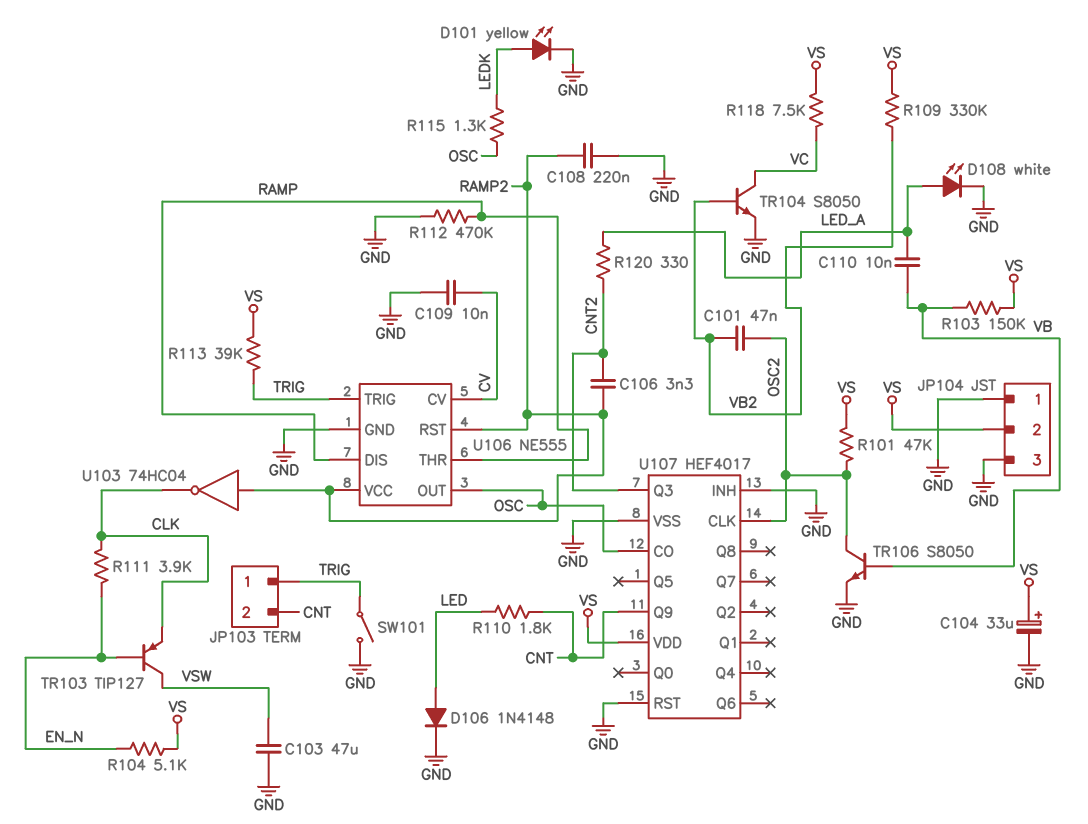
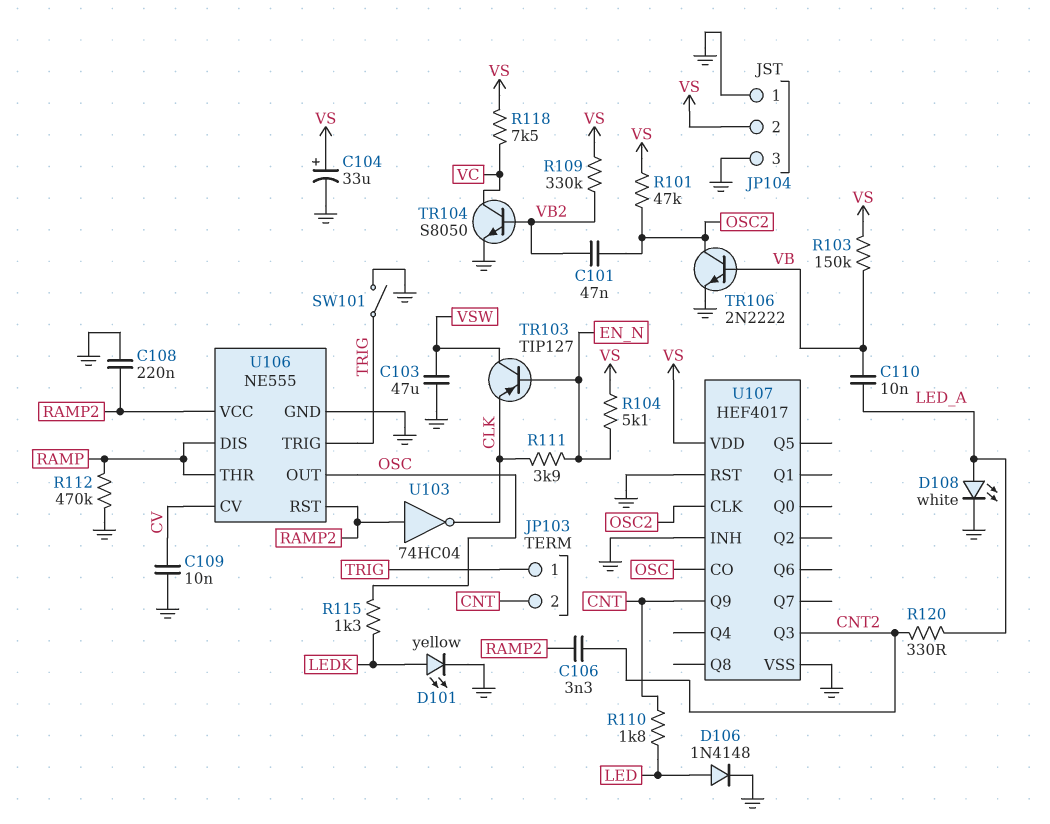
R113: 39k (TRIG, VS) -> none
TR106: NPN S8050 (B VB, C OSC2, E GND) -> NPN 2N2222 (B VB, C OSC2, E GND)

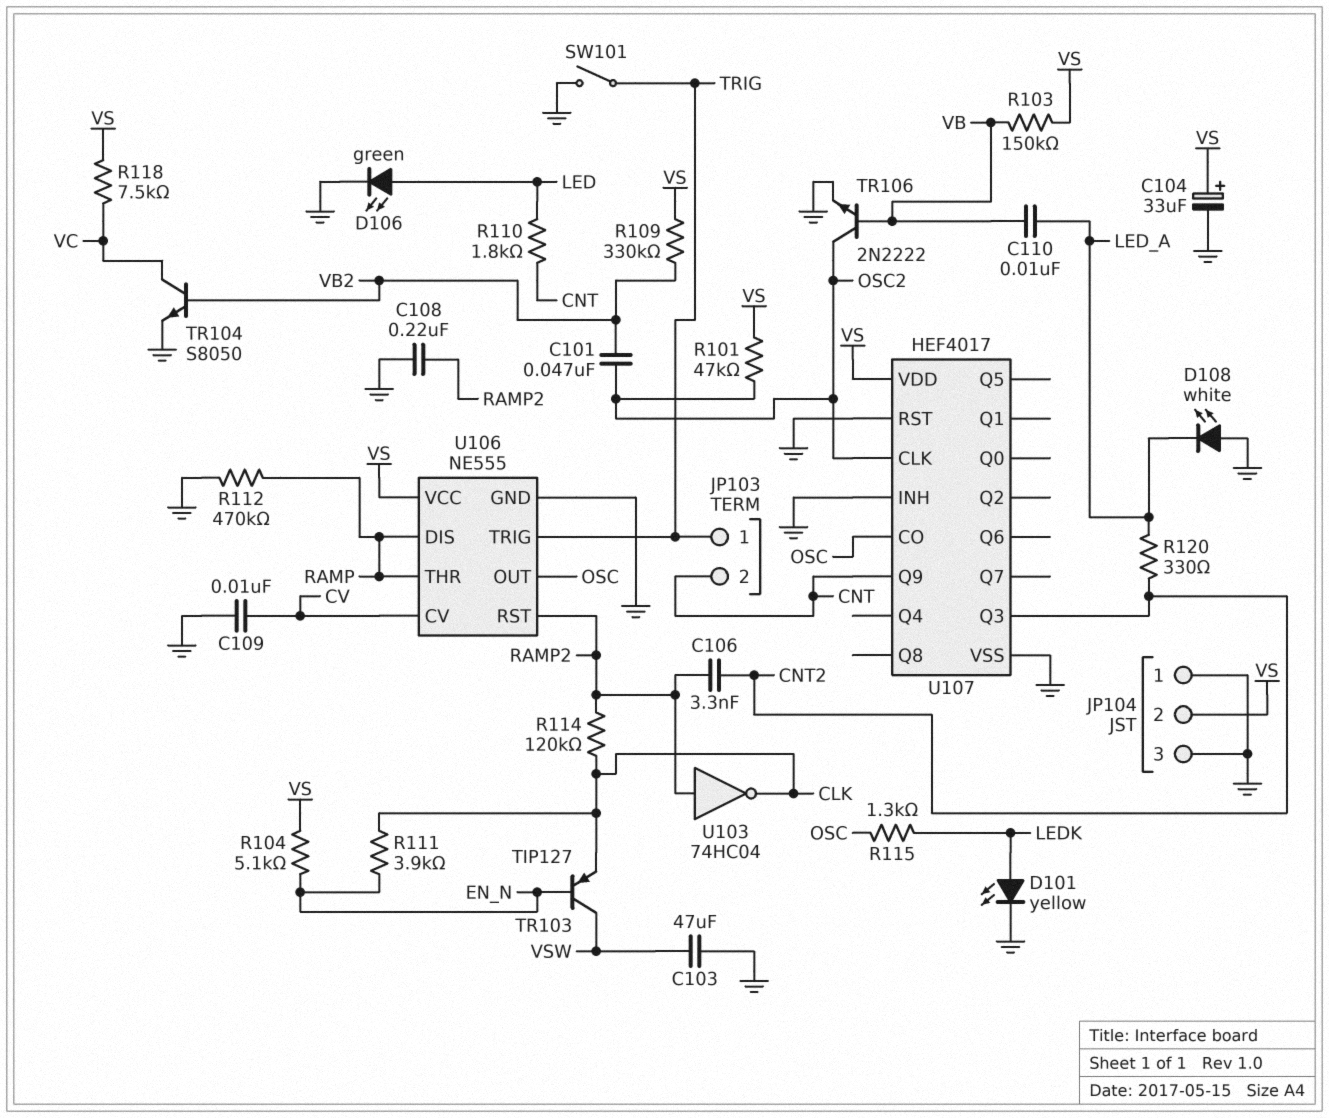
D106: diode 1N4148 (A LED, K GND) -> LED green (A LED, K GND)
D108: LED white (A LED_A, K GND) -> LED white (A GND, K LED_A)
R114: none -> 120k (CLK, RAMP2)
U106 pin VCC: RAMP2 -> VS

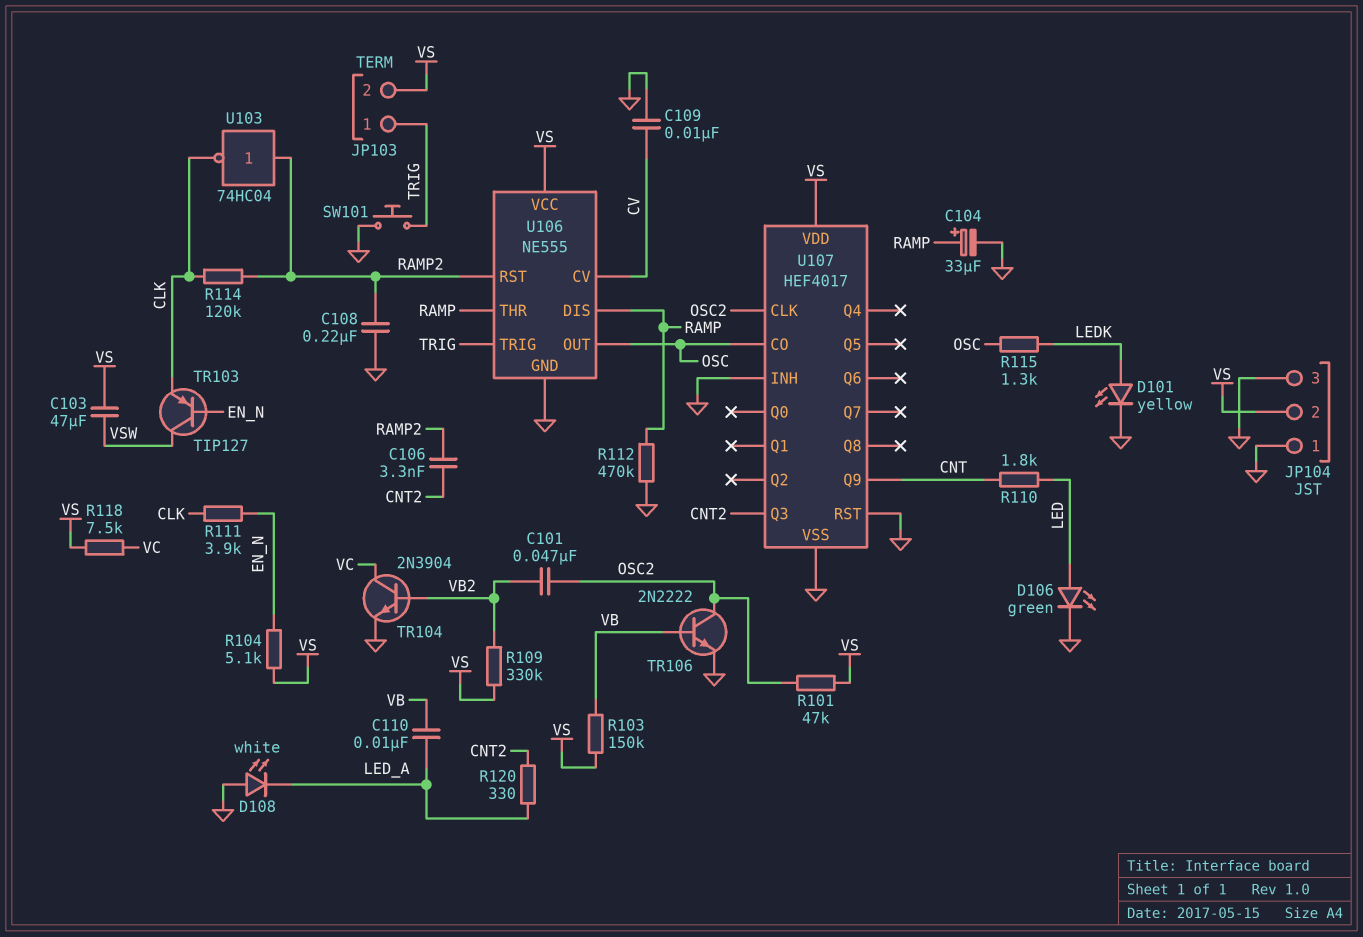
C103: 47uF (GND, VSW) -> 47uF (VS, VSW)
C104: 33uF (plus VS, minus GND) -> 33uF (plus RAMP, minus GND)
JP103 pin 2: CNT -> VS
SW101: switch (GND, TRIG) -> button (GND, TRIG)
TR104: NPN S8050 (B VB2, C VC, E GND) -> NPN 2N3904 (B VB2, C VC, E GND)

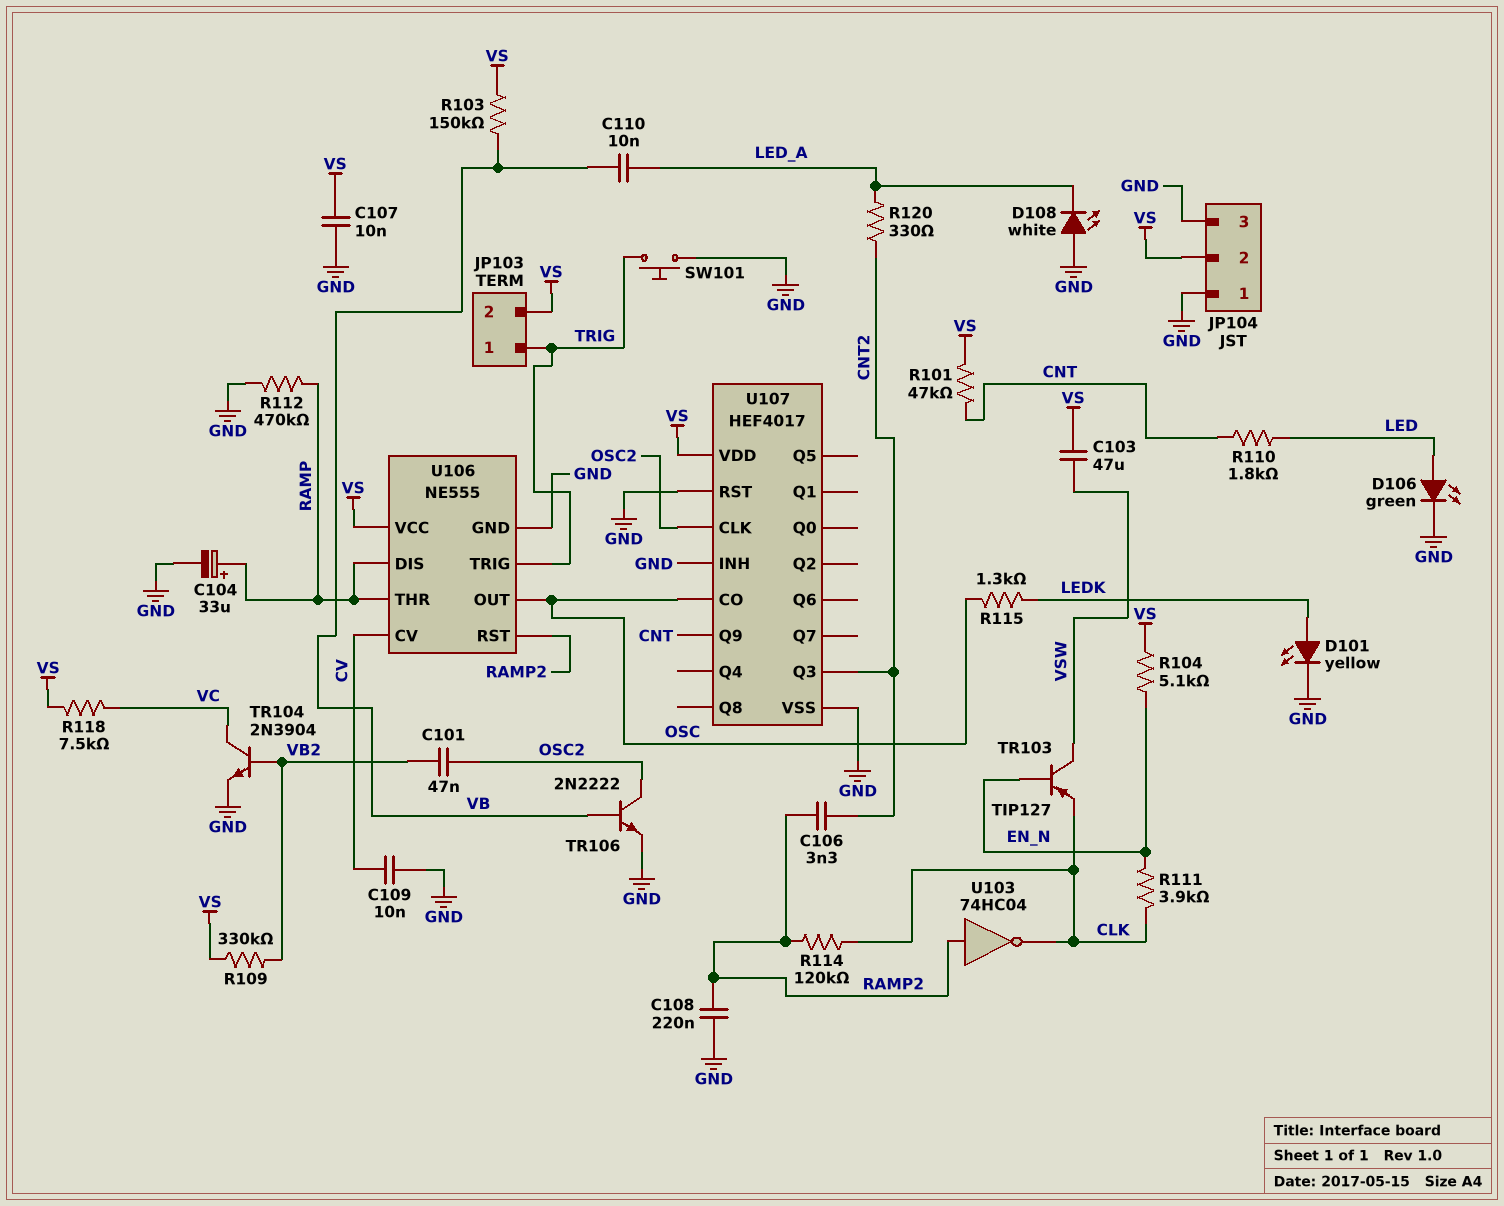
C107: none -> 10nF (GND, VS)
R101: 47k (OSC2, VS) -> 47k (CNT, VS)

